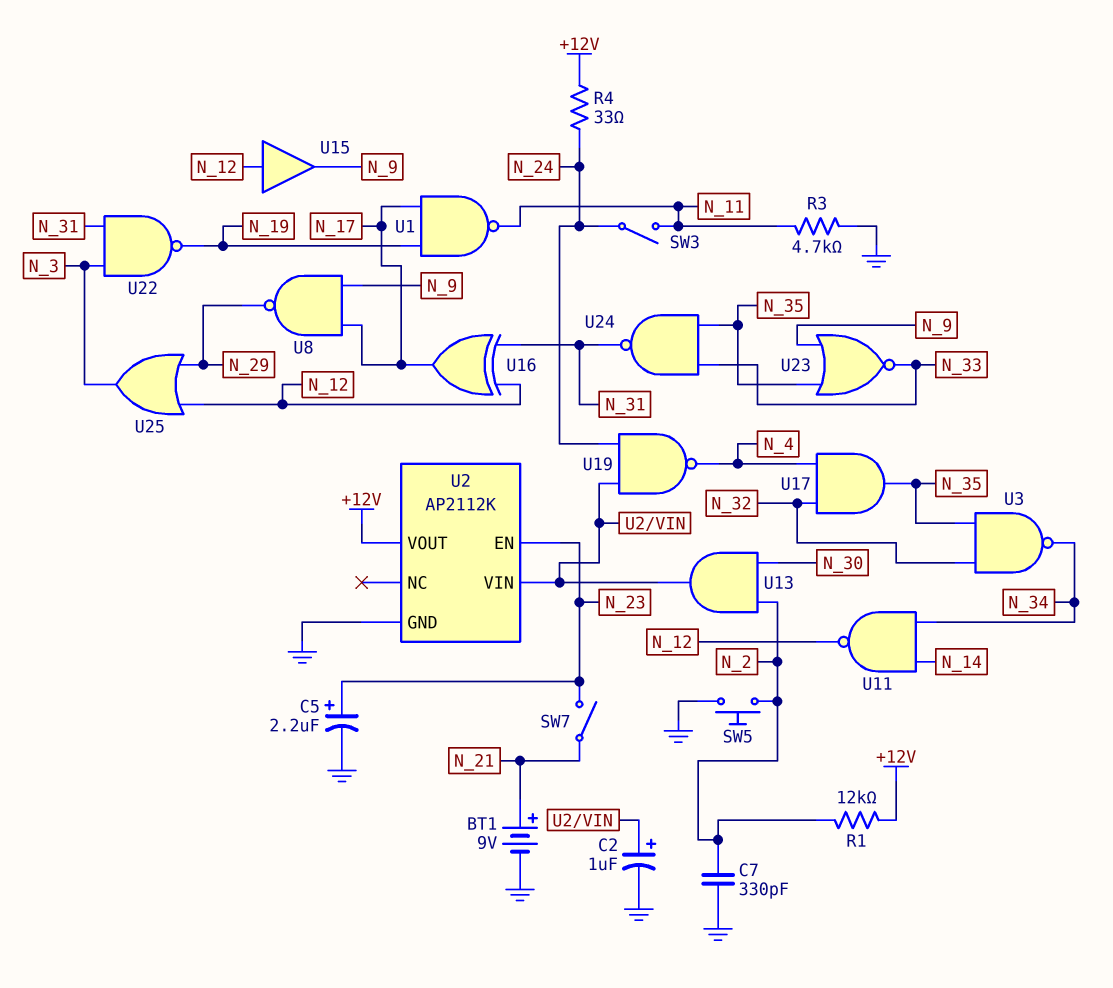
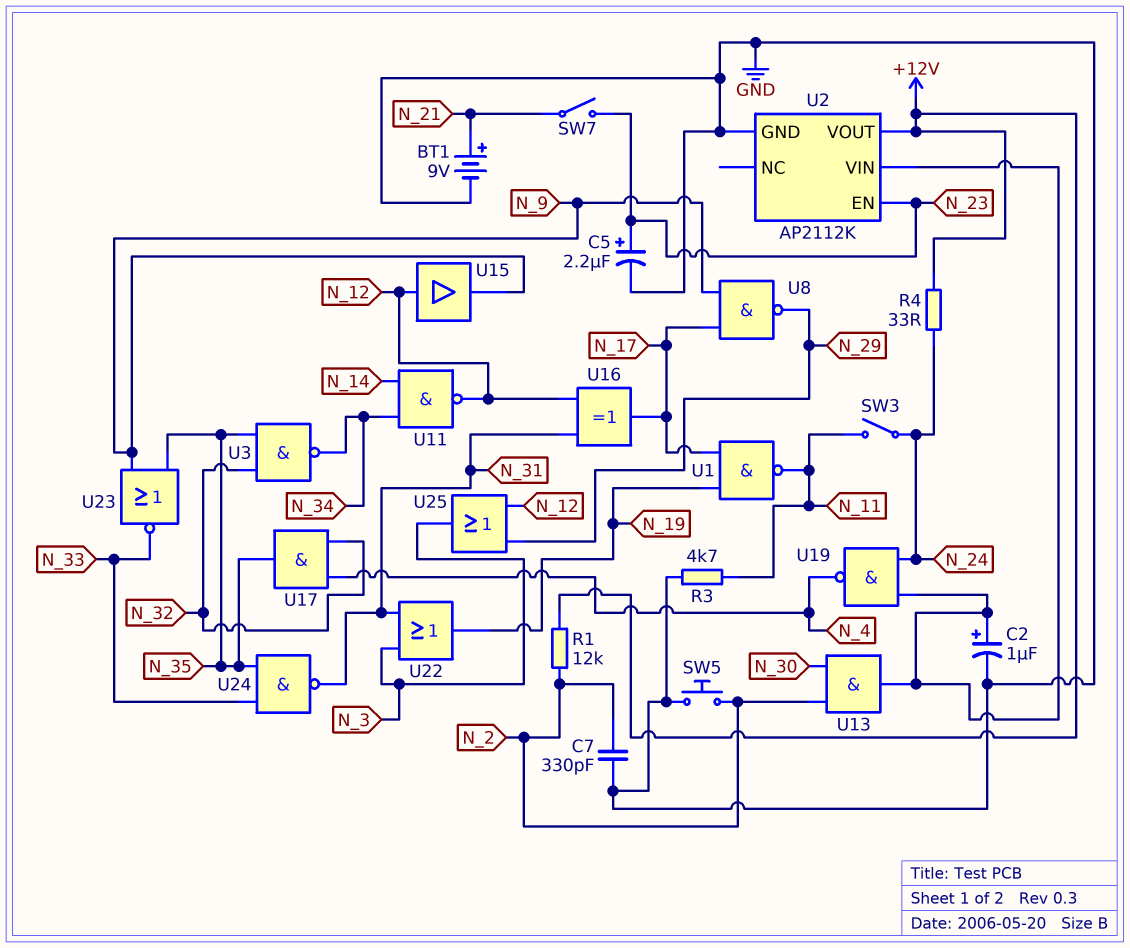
U22: NAND (in N_3, in N_31, out N_19) -> OR (in N_3, in N_31, out N_19)

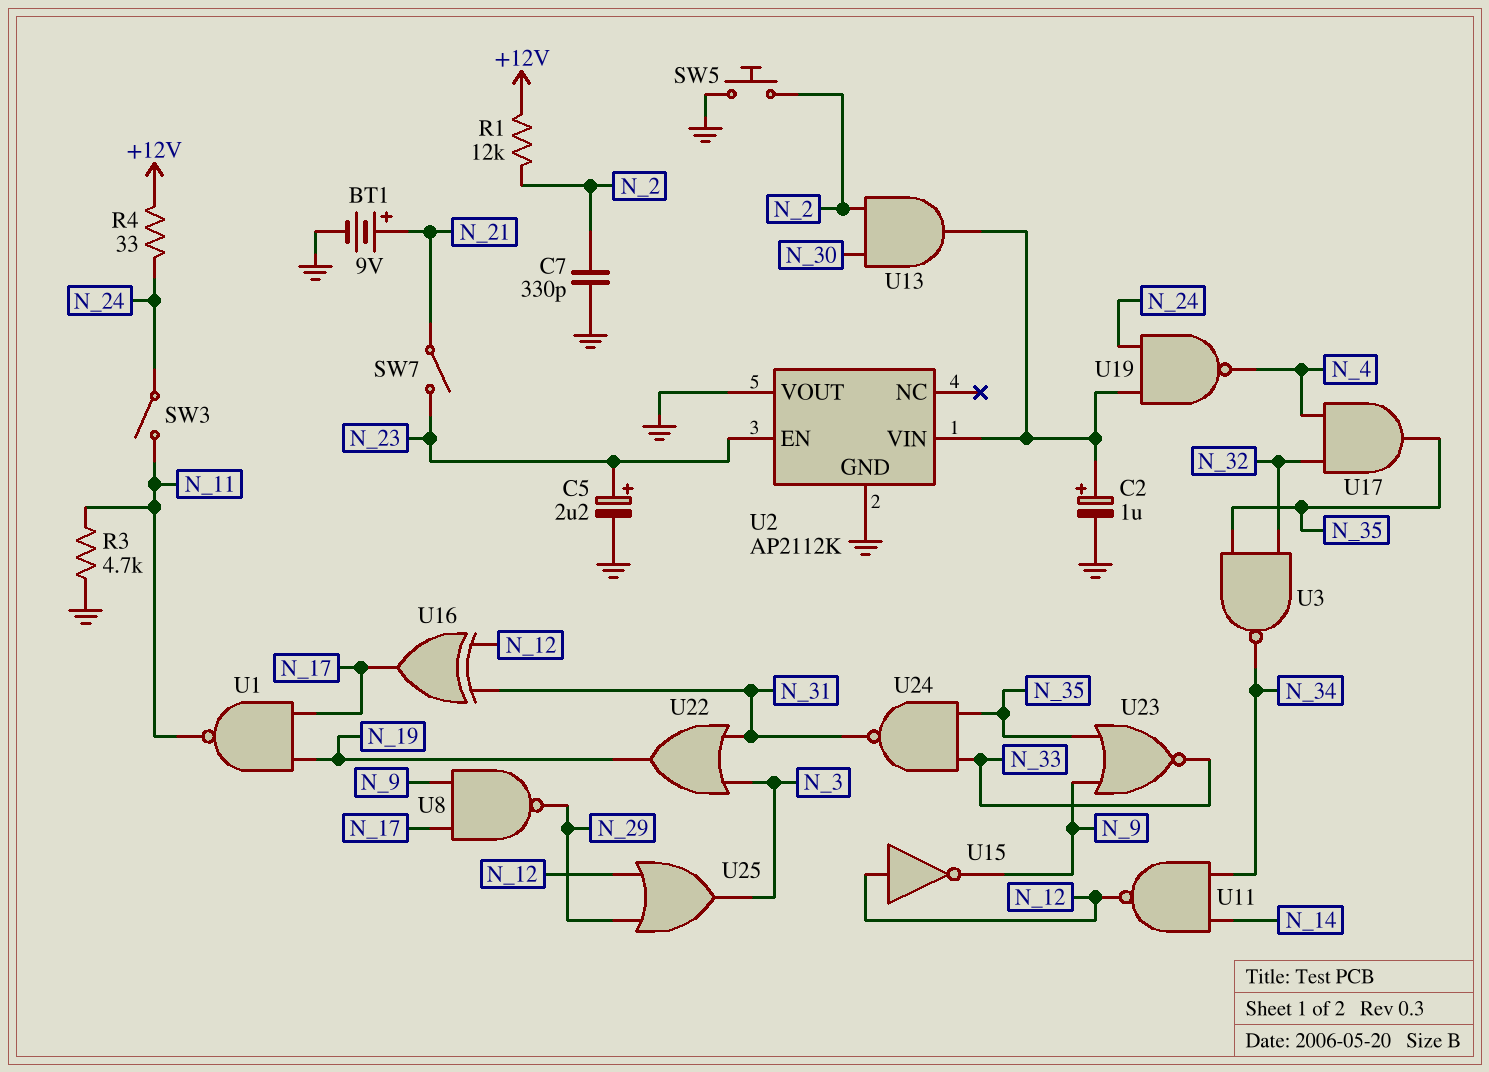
U2 pin VOUT: +12V -> GND
U15: buffer (in N_12, out N_9) -> NOT (in N_12, out N_9)

